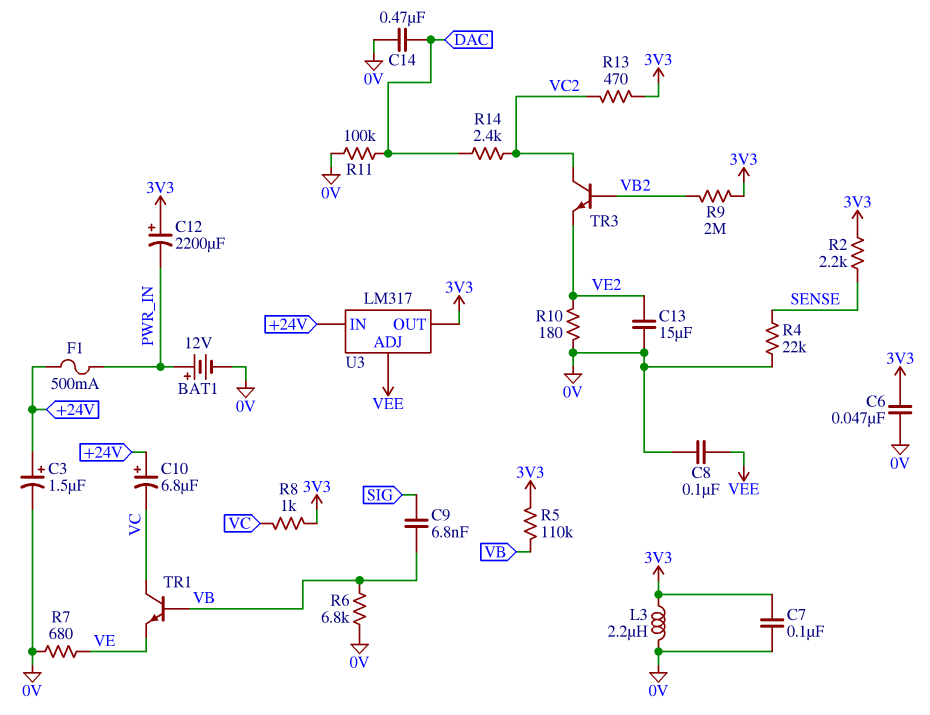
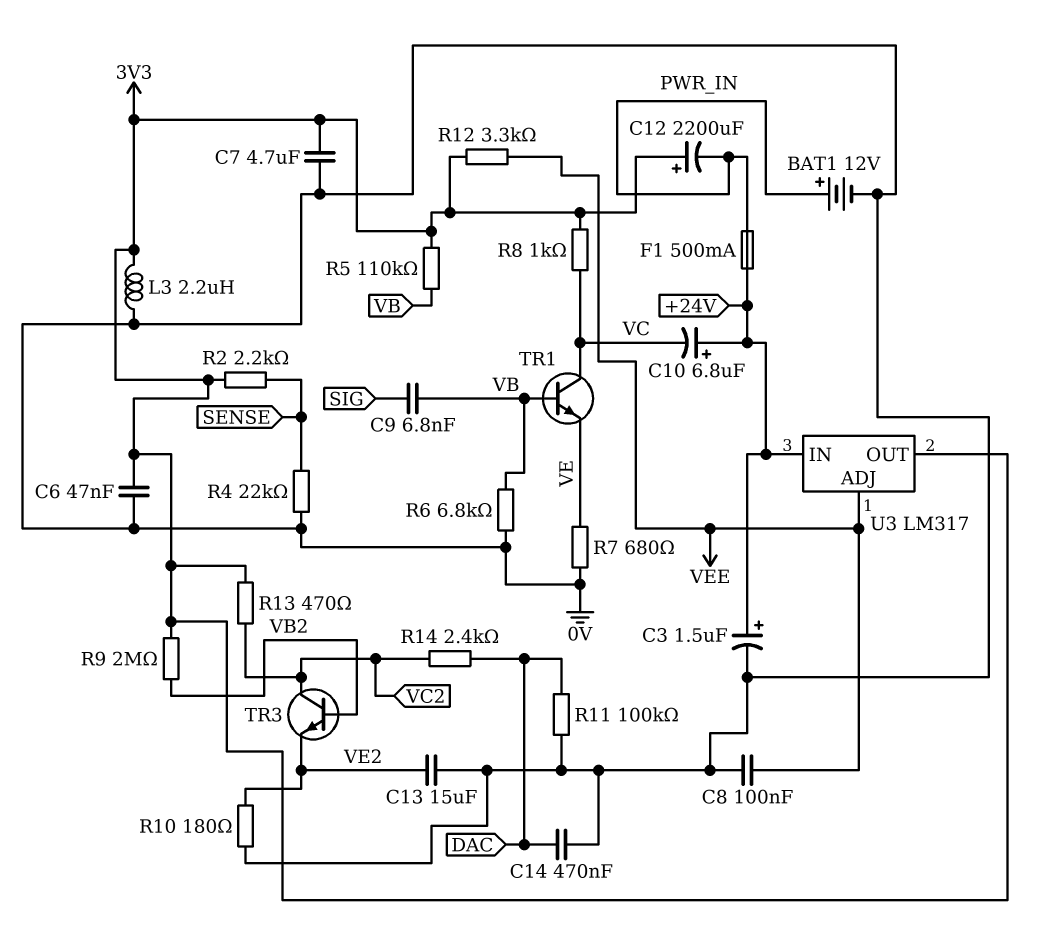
C7: 100nF (0V, 3V3) -> 4.7uF (0V, 3V3)
R12: none -> 3.3k (3V3, VEE)

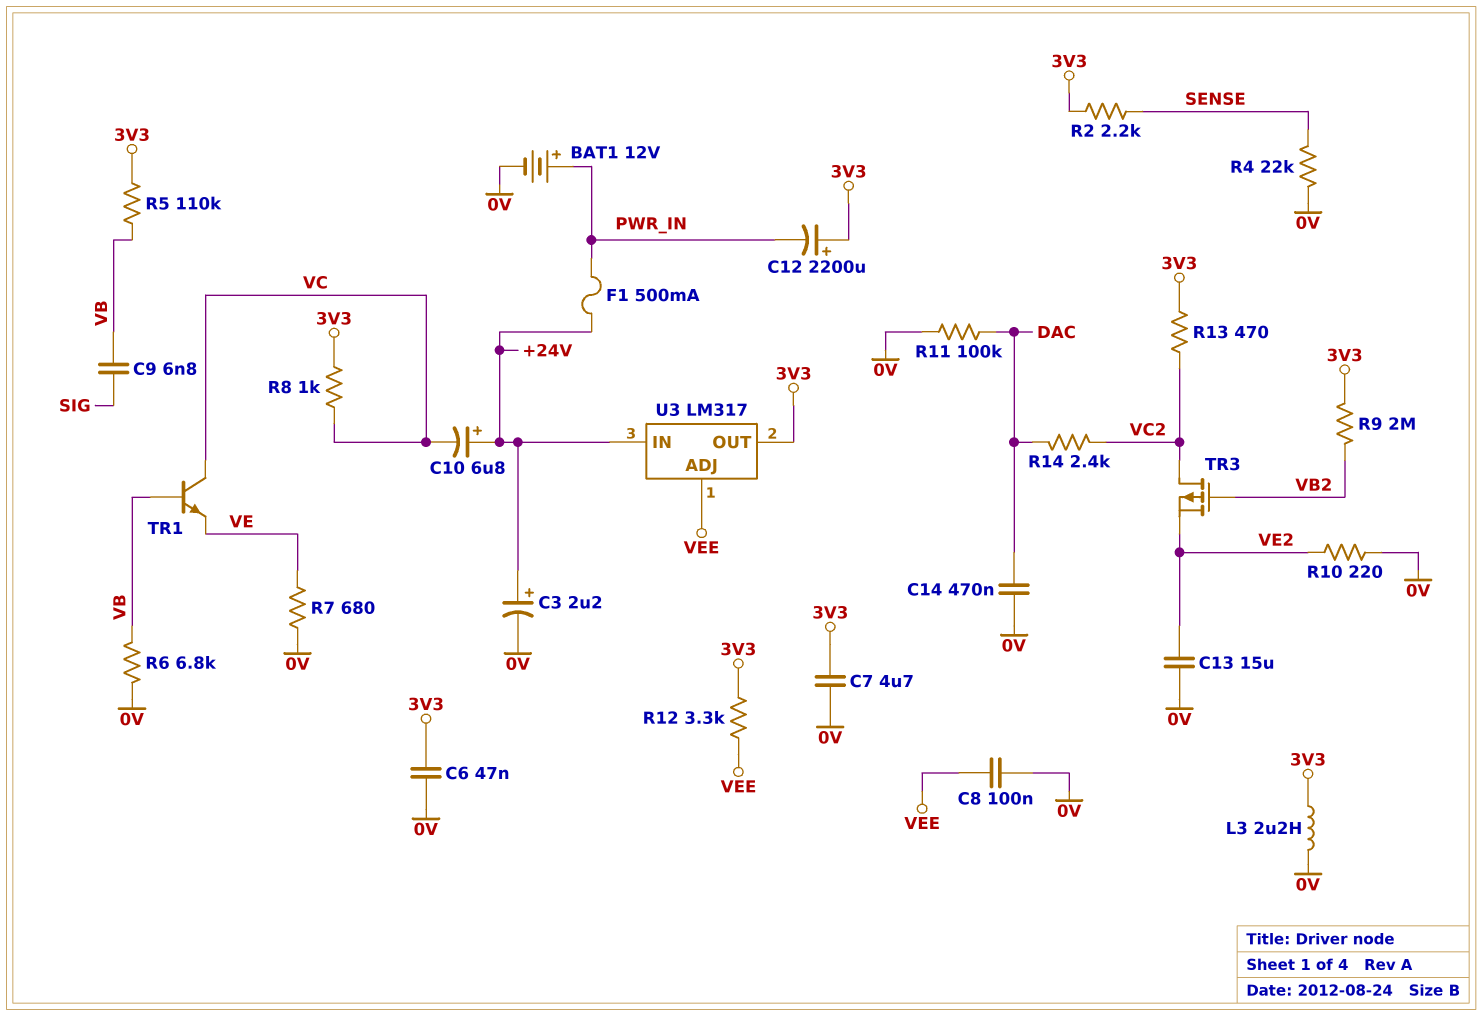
C3: 1.5uF (plus +24V, minus 0V) -> 2.2uF (plus +24V, minus 0V)
R10: 180 (0V, VE2) -> 220 (0V, VE2)
TR3: NPN (B VB2, C VC2, E VE2) -> PMOS (G VB2, D VC2, S VE2)

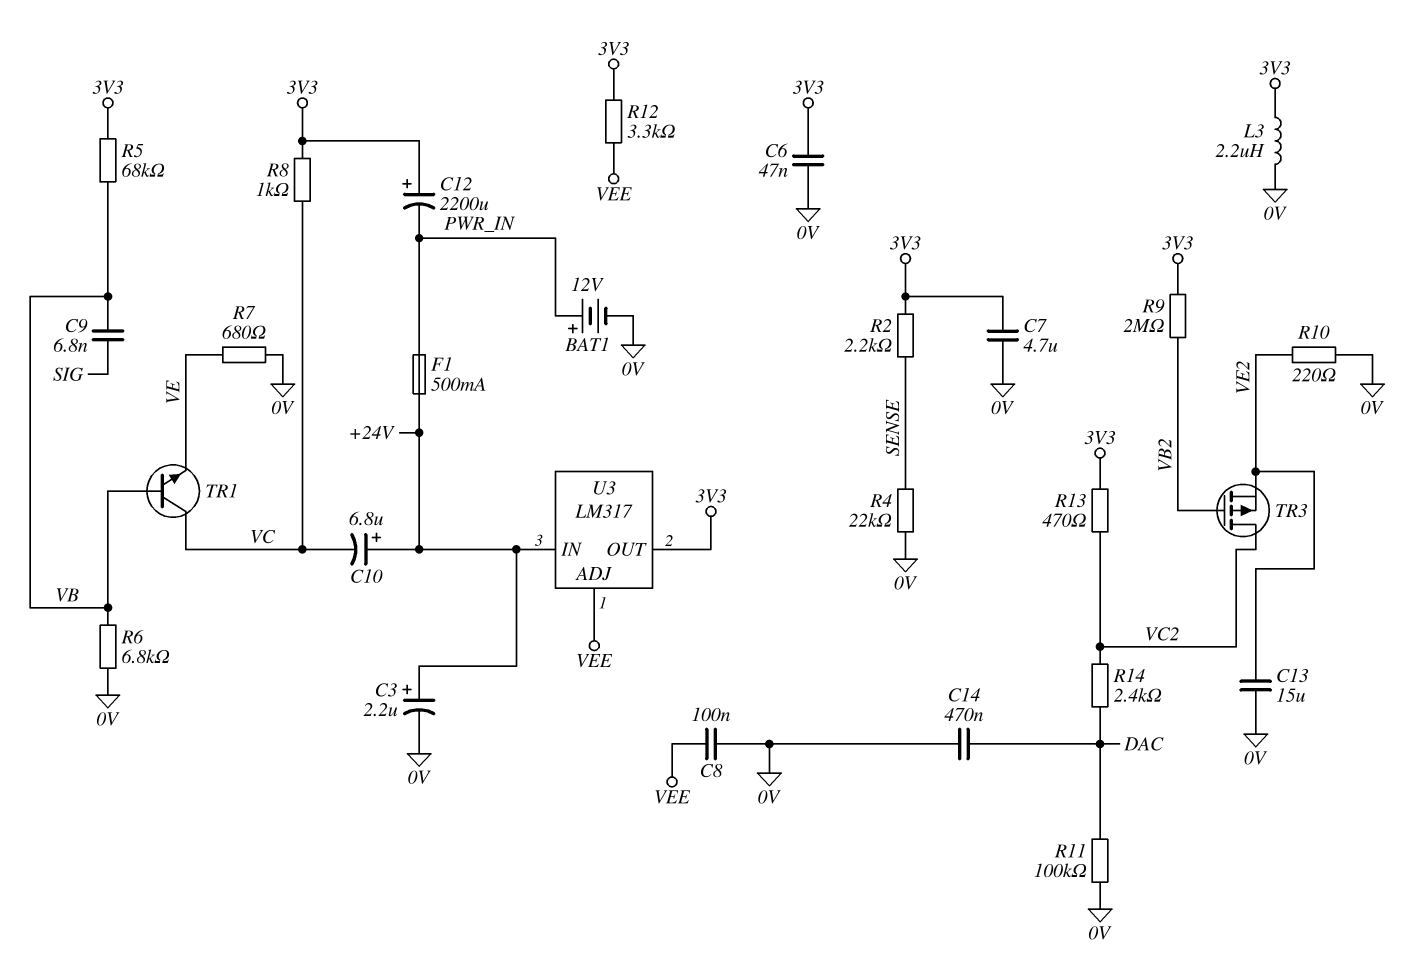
R5: 110k (3V3, VB) -> 68k (3V3, VB)

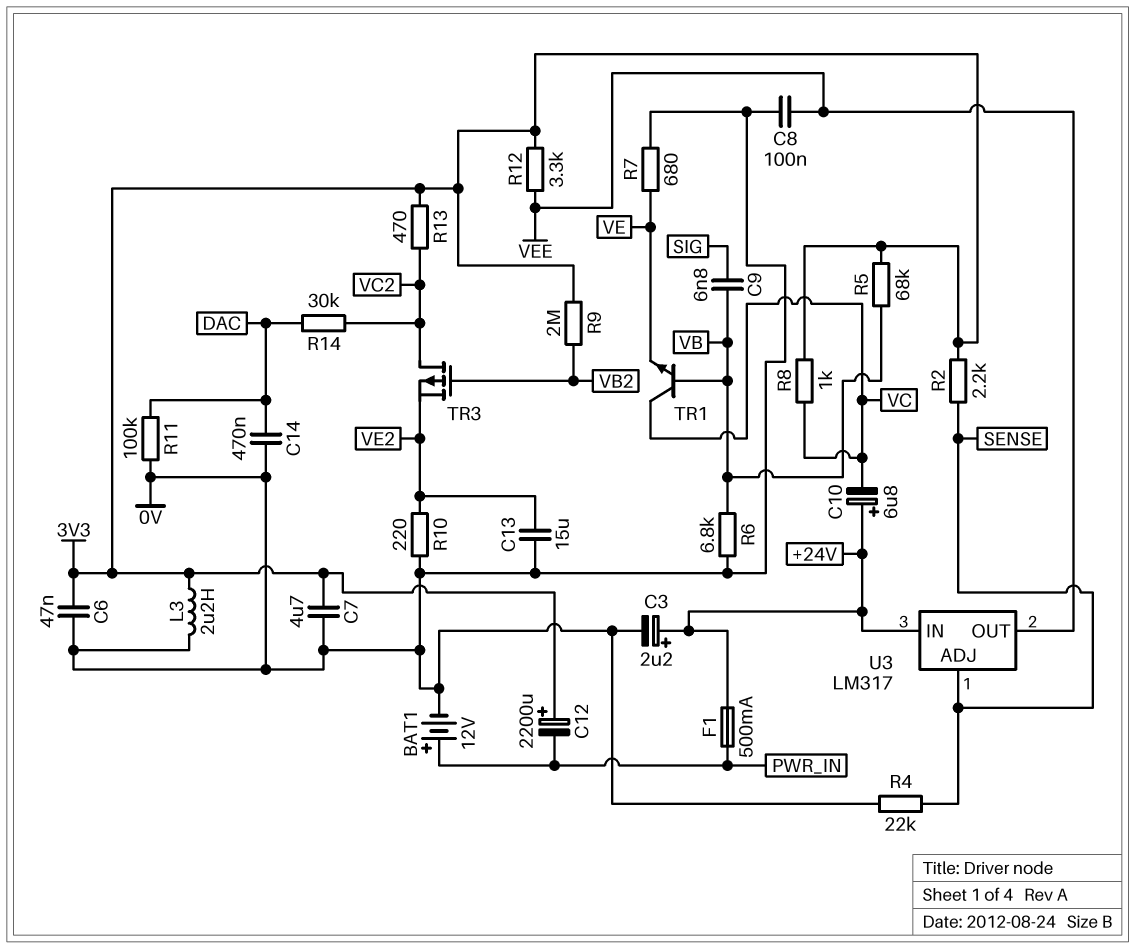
R14: 2.4k (DAC, VC2) -> 30k (DAC, VC2)
U3 pin ADJ: VEE -> SENSE
U3 pin OUT: 3V3 -> VEE

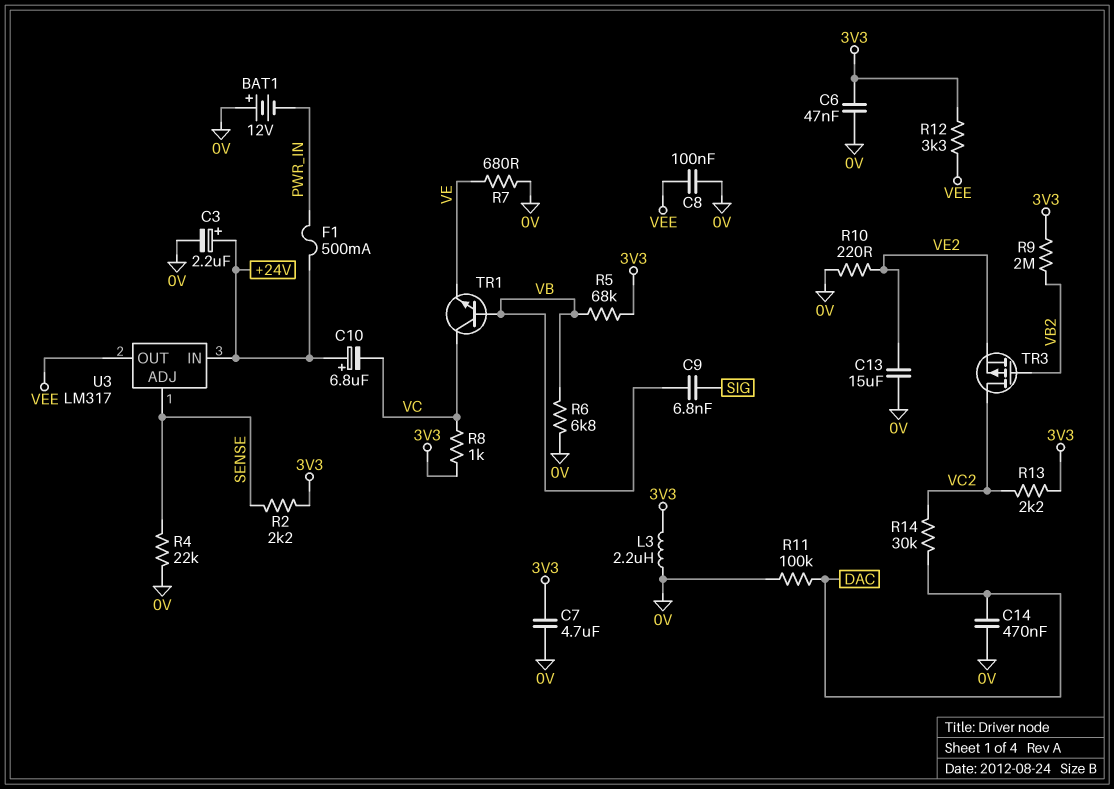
BAT1: 12V (plus PWR_IN, minus 0V) -> 12V (plus 0V, minus PWR_IN)
C12: 2200uF (plus 3V3, minus PWR_IN) -> none
R13: 470 (3V3, VC2) -> 2.2k (3V3, VC2)

